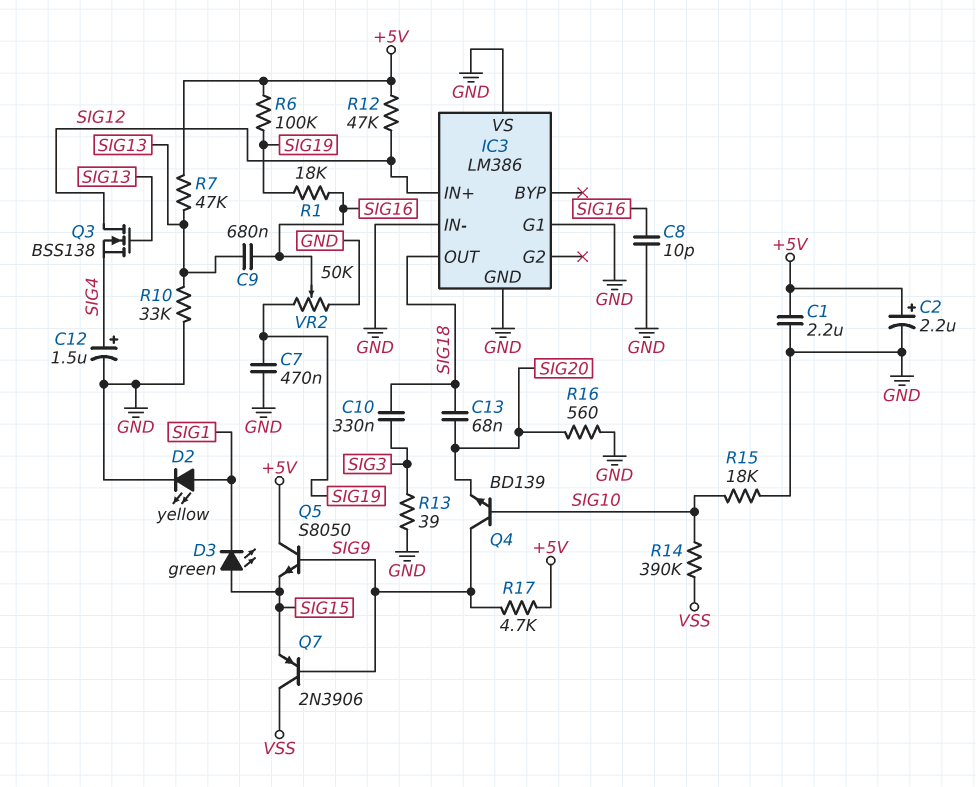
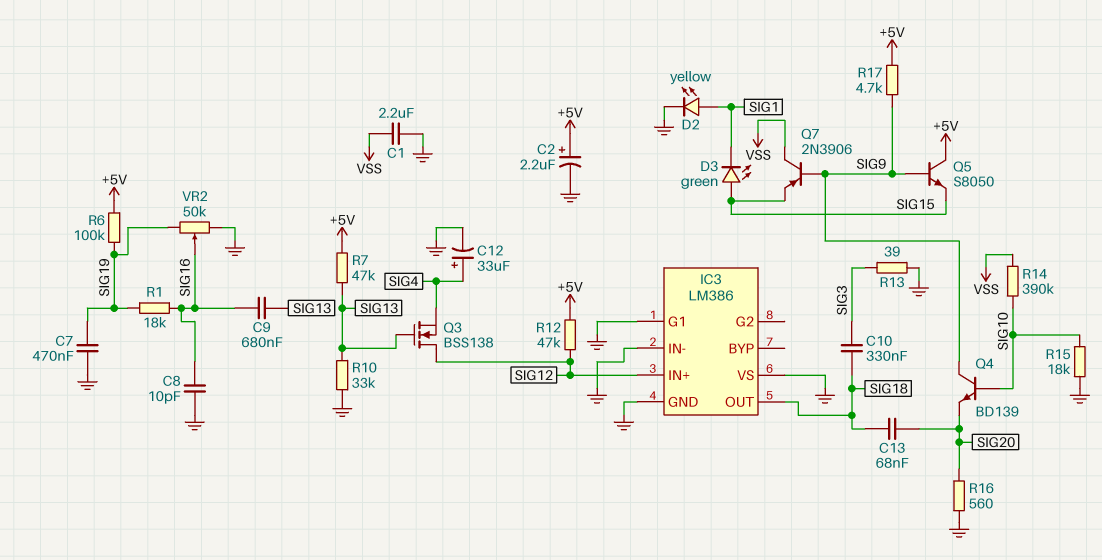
C1: 2.2uF (+5V, GND) -> 2.2uF (GND, VSS)
C12: 1.5uF (plus SIG4, minus GND) -> 33uF (plus SIG4, minus GND)

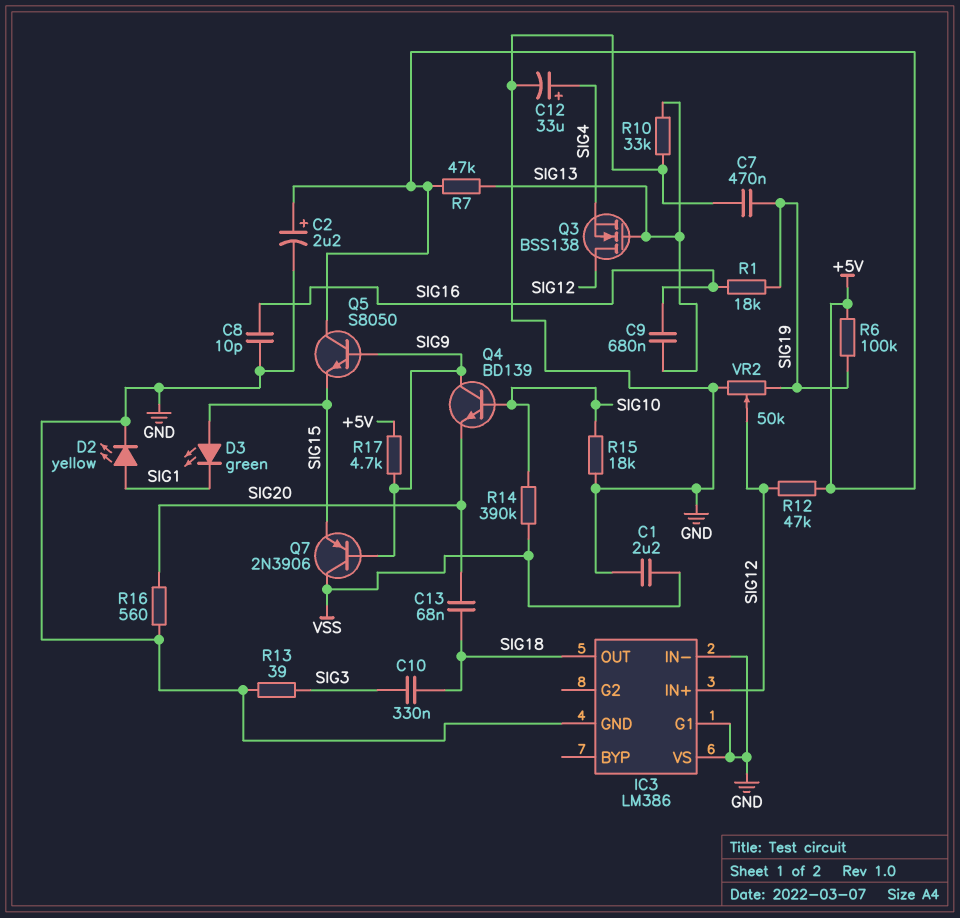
VR2: 50k (GND, SIG19, wiper SIG16) -> 50k (GND, SIG19, wiper SIG12)

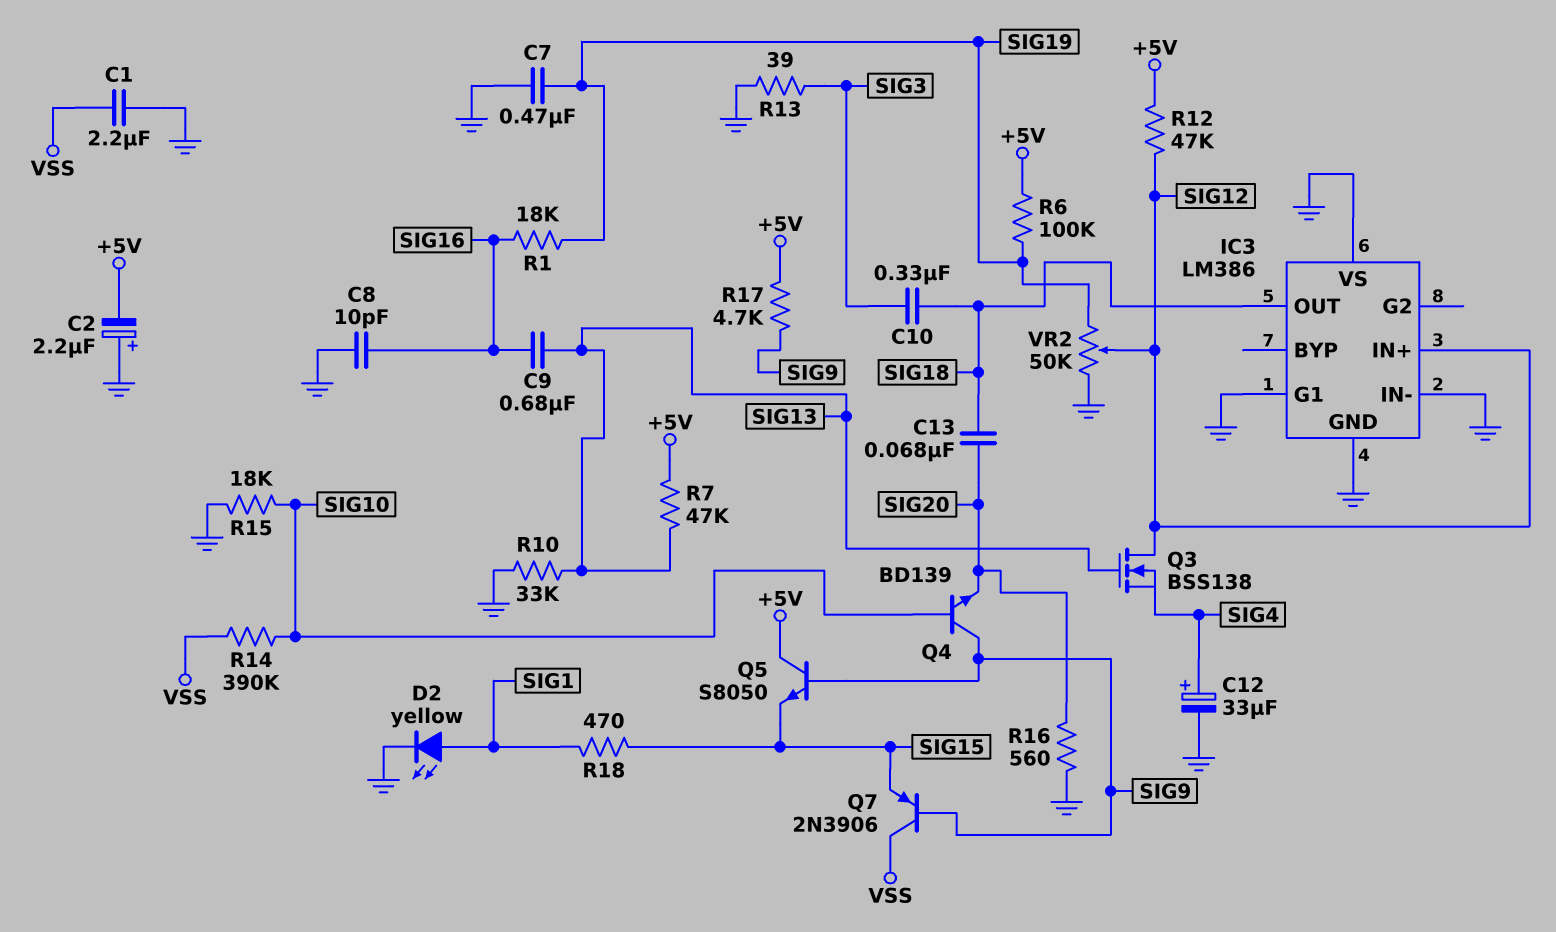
C2: 2.2uF (plus +5V, minus GND) -> 2.2uF (plus GND, minus +5V)
D3: LED green (A SIG15, K SIG1) -> none
R18: none -> 470 (SIG1, SIG15)

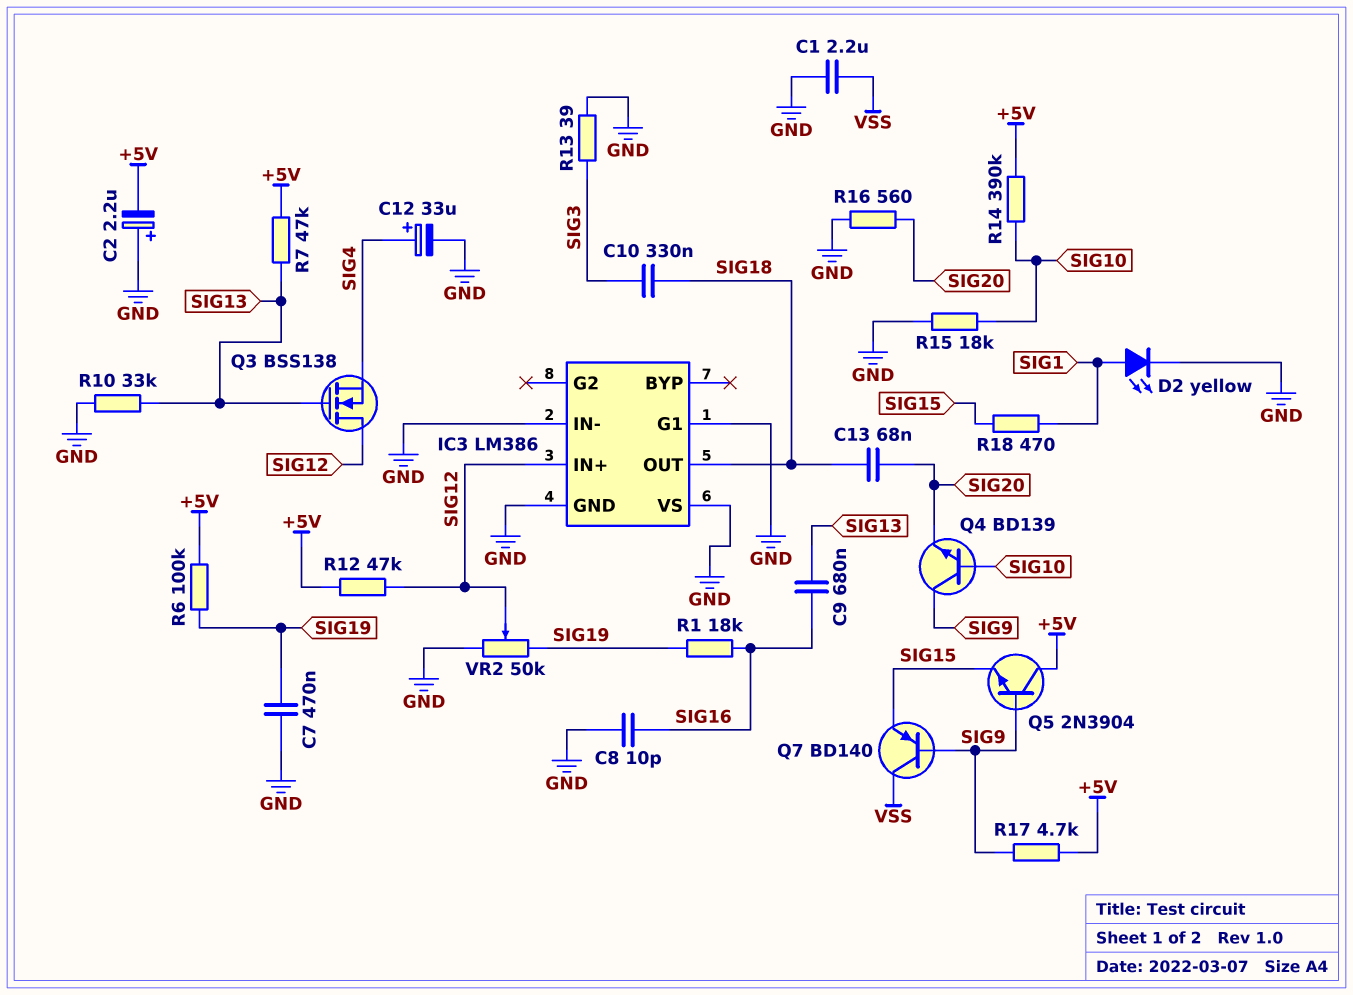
Q5: NPN S8050 (B SIG9, C +5V, E SIG15) -> NPN 2N3904 (B SIG9, C +5V, E SIG15)
Q7: PNP 2N3906 (B SIG9, C VSS, E SIG15) -> PNP BD140 (B SIG9, C VSS, E SIG15)
R14: 390k (SIG10, VSS) -> 390k (+5V, SIG10)

